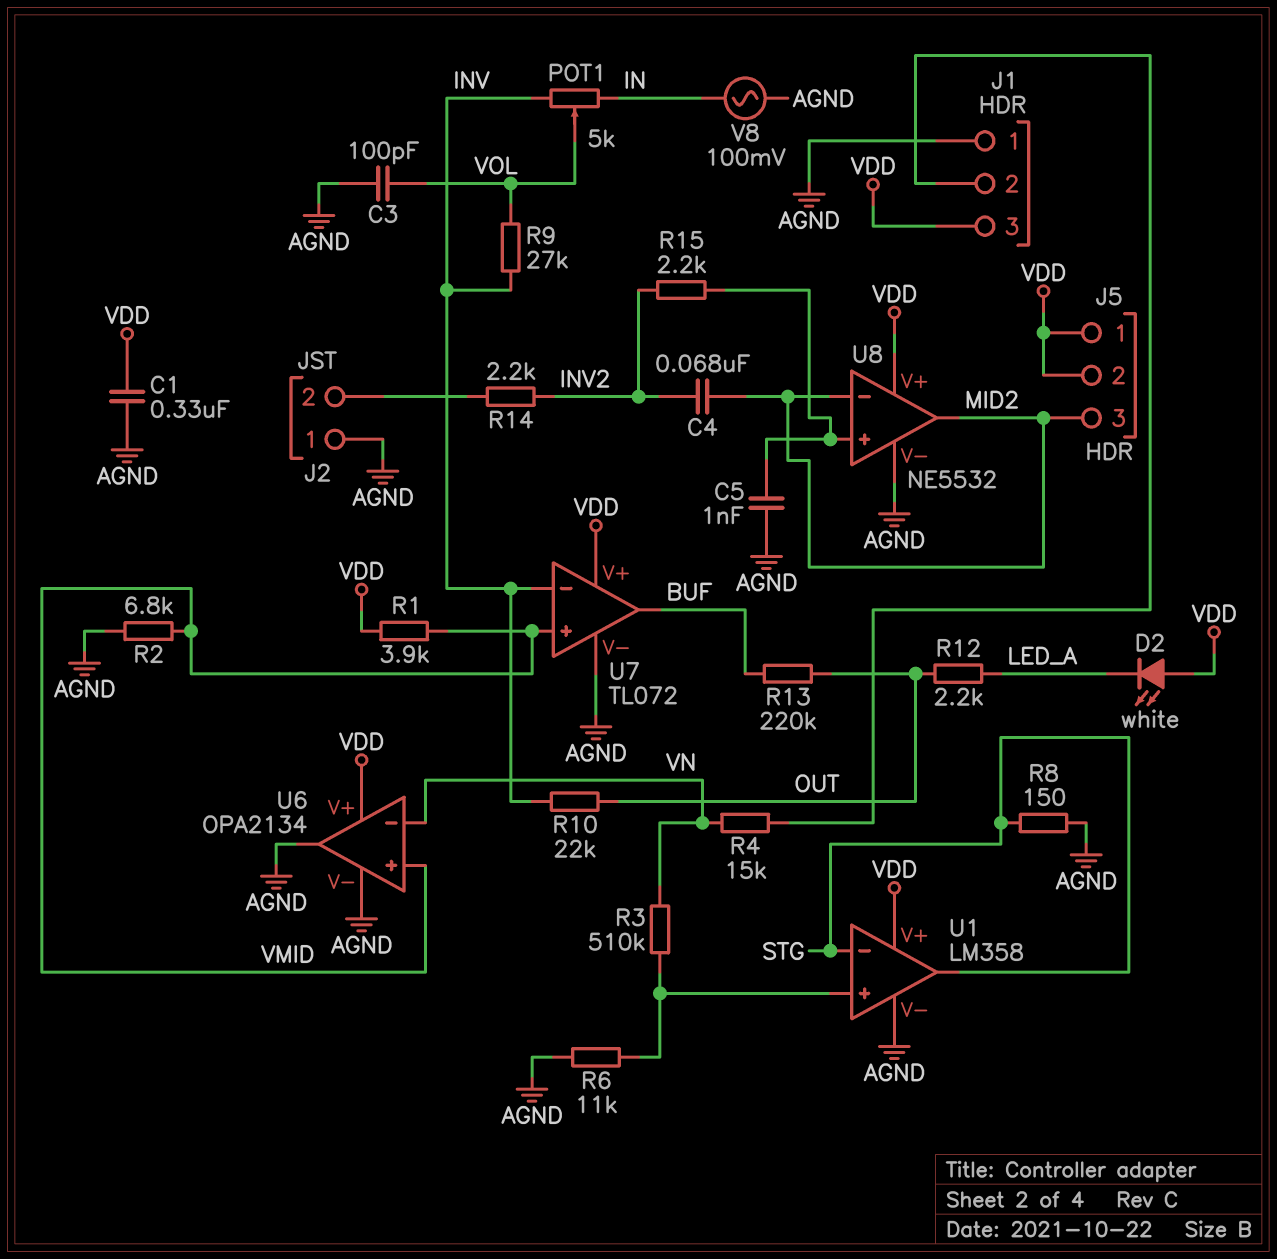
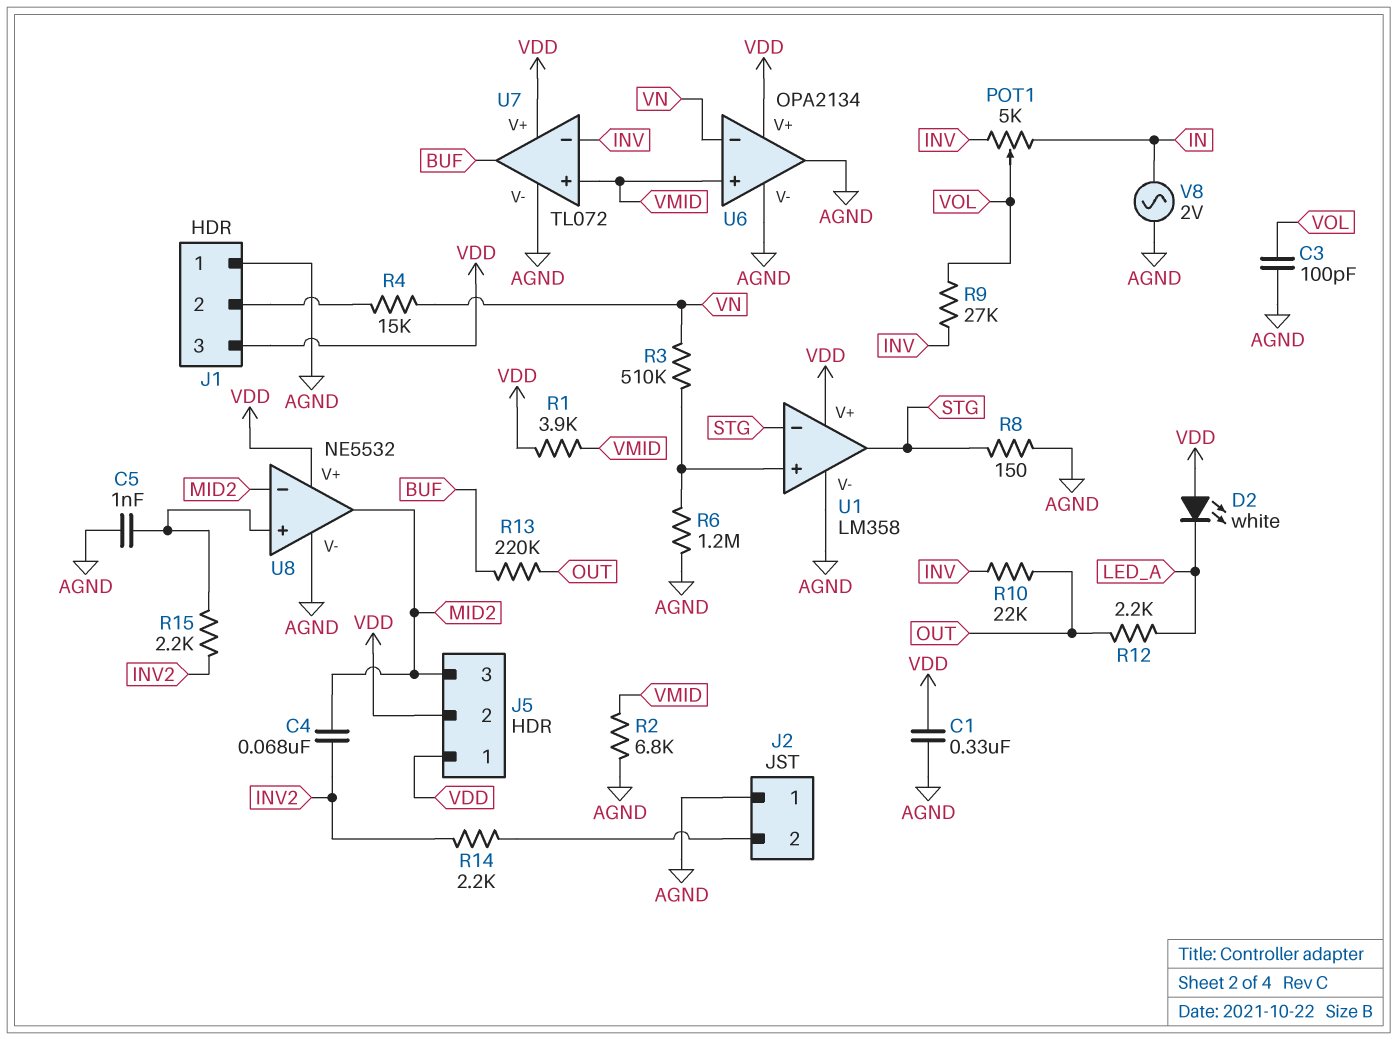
R6: 11k (AGND, U1/in+) -> 1.2M (AGND, U1/in+)
V8: AC 100mV (AGND, IN) -> AC 2V (AGND, IN)

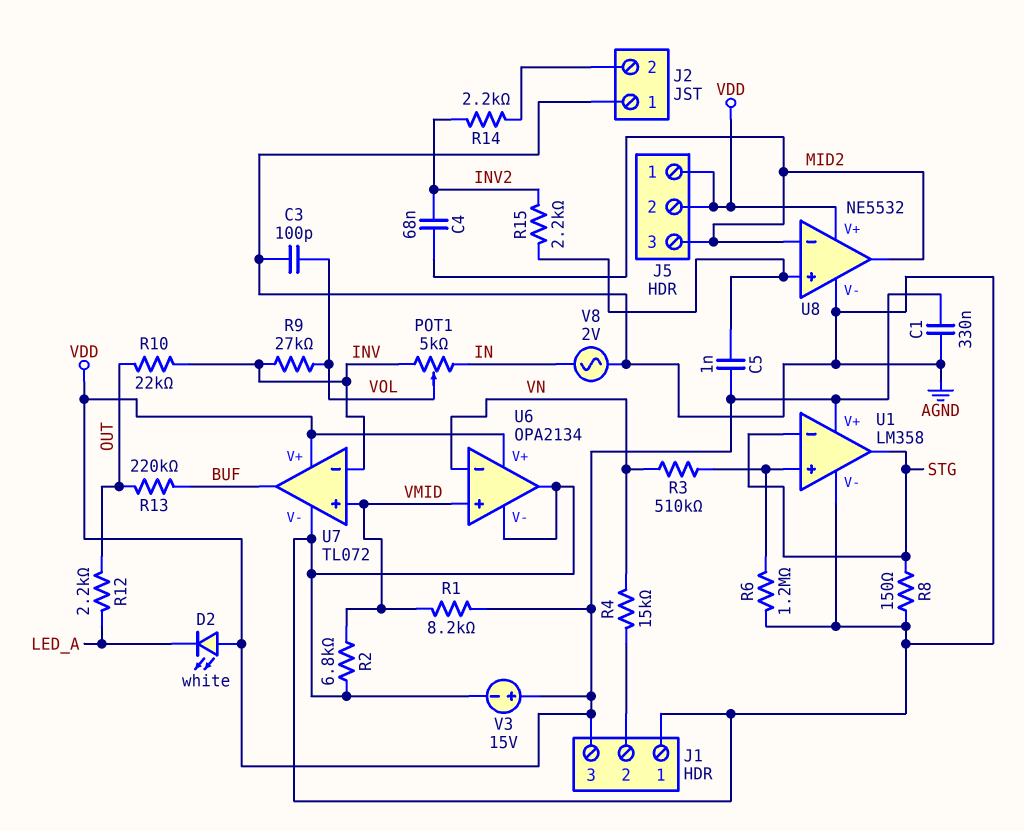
C5: 1nF (AGND, U8/in+) -> 1nF (U8/in+, VDD)
R1: 3.9k (VDD, VMID) -> 8.2k (VDD, VMID)
V3: none -> 15V (plus VDD, minus AGND)

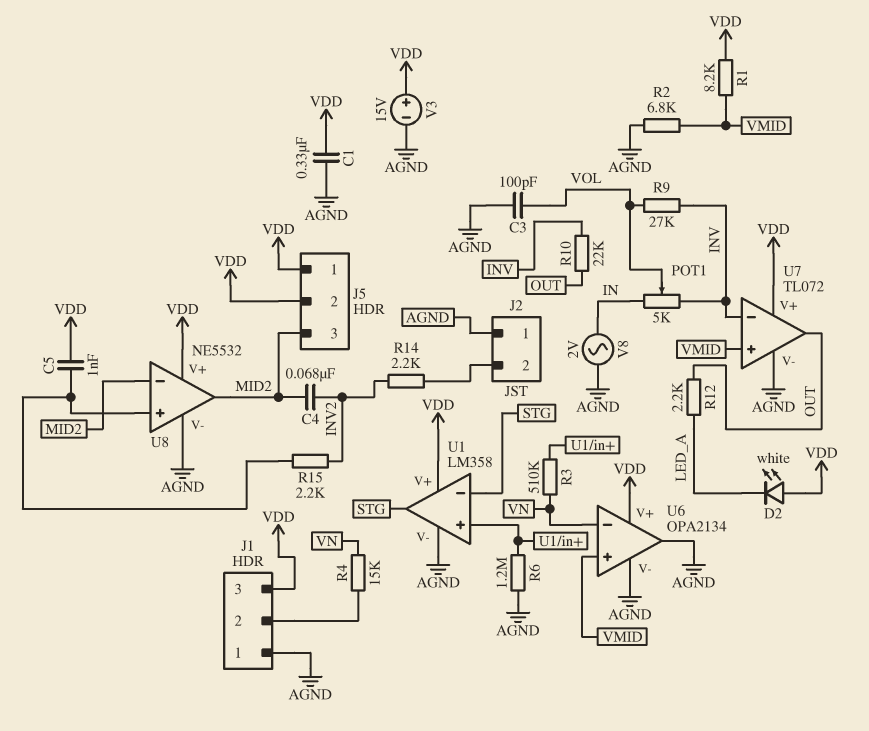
R8: 150 (AGND, STG) -> none
R13: 220k (BUF, OUT) -> none
U7 pin out: BUF -> OUT

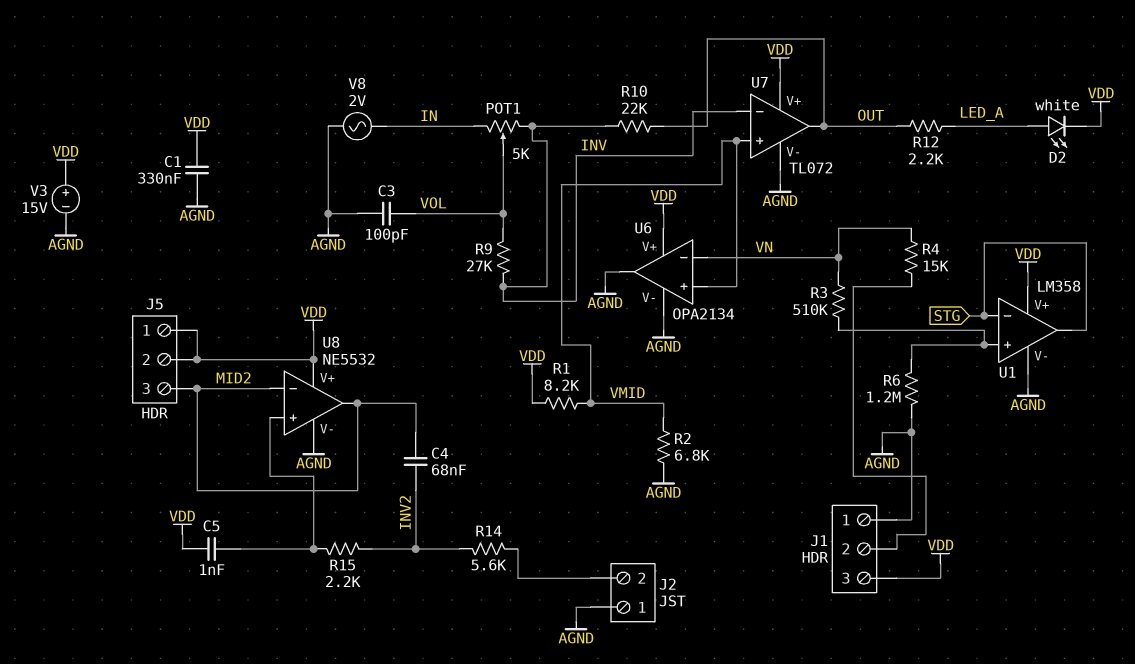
D2: LED white (A VDD, K LED_A) -> LED white (A LED_A, K VDD)
R14: 2.2k (INV2, J2/2) -> 5.6k (INV2, J2/2)

